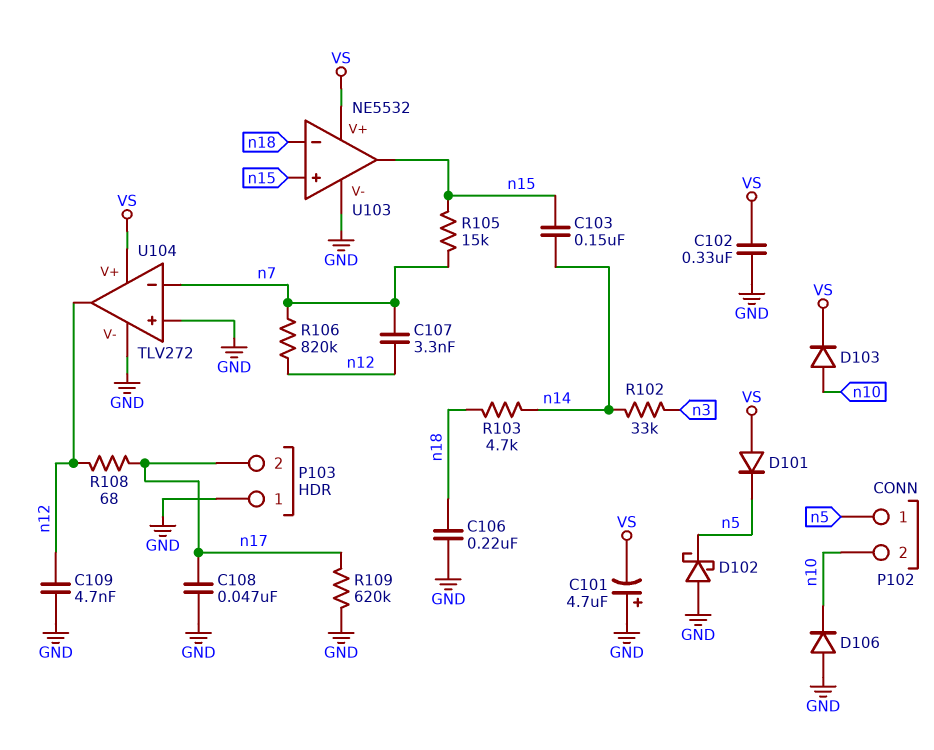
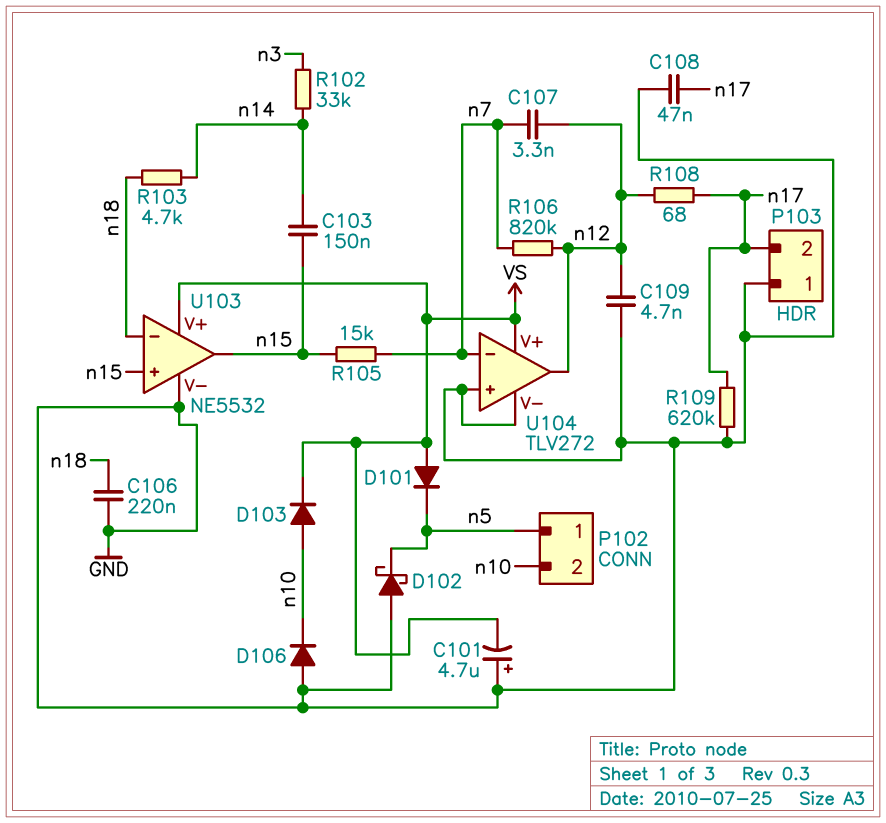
C102: 330nF (GND, VS) -> none

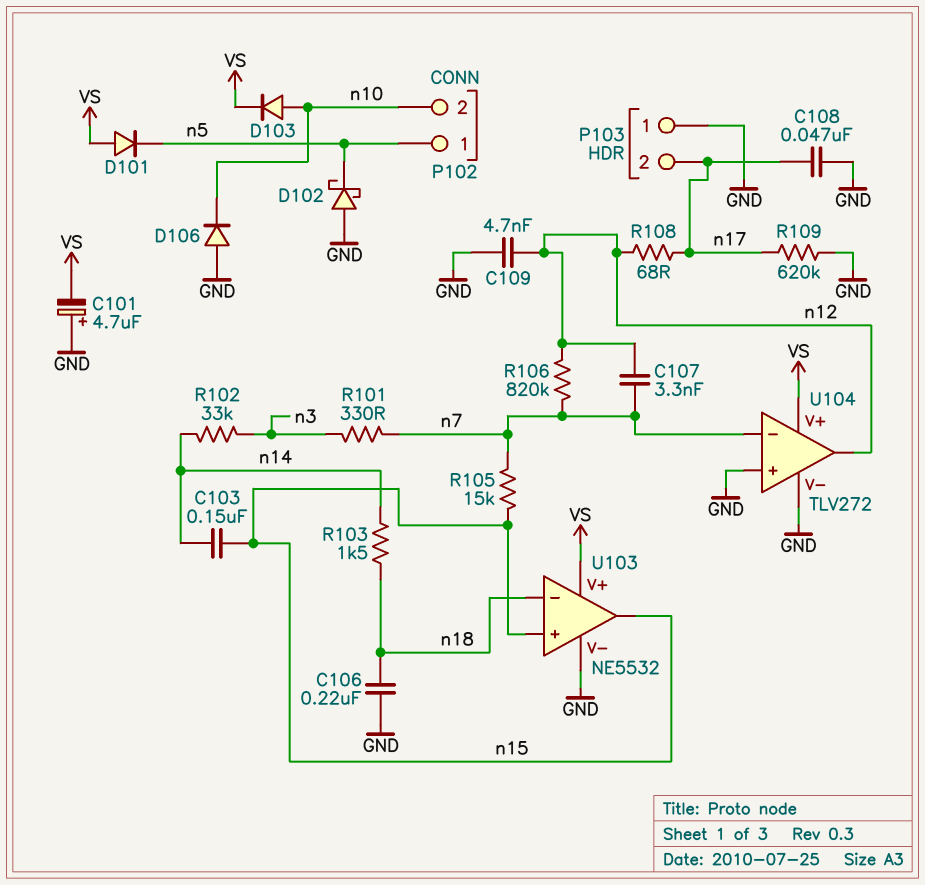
R101: none -> 330 (n3, n7)
R103: 4.7k (n14, n18) -> 1.5k (n14, n18)

